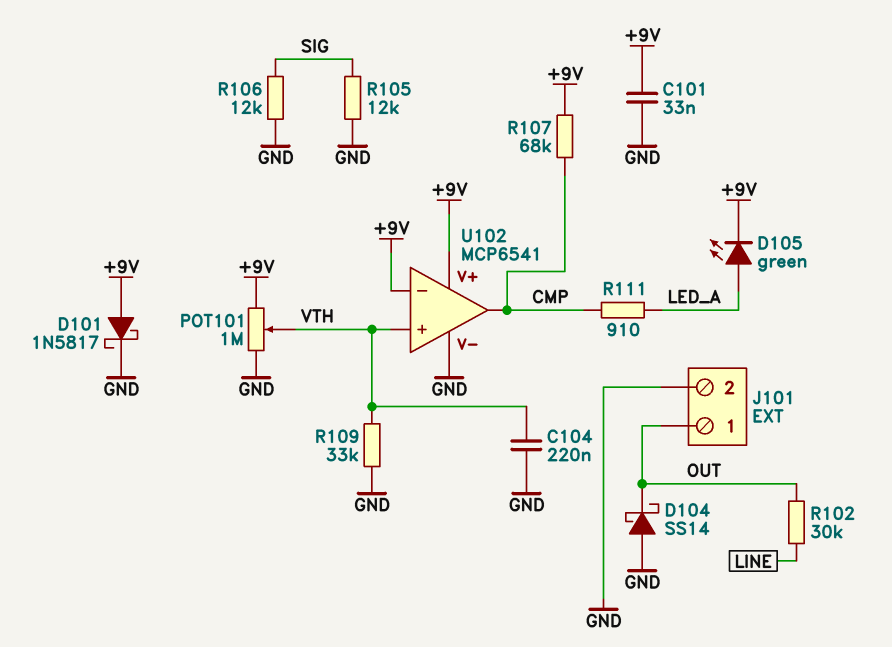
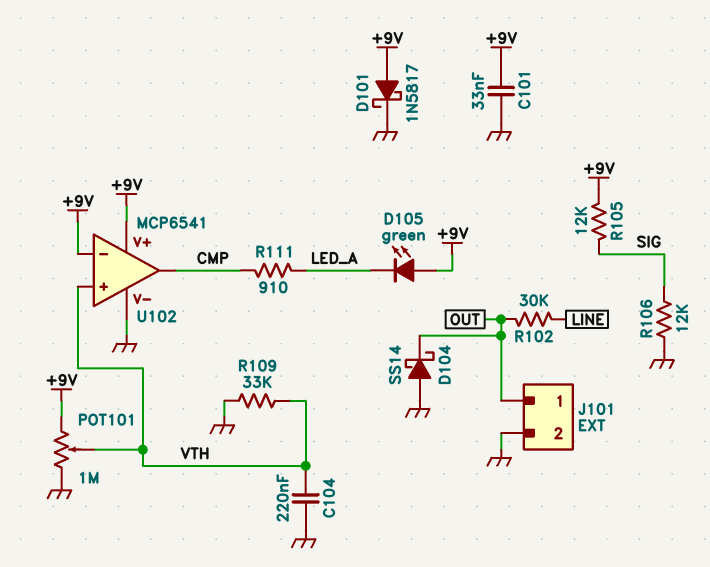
D105: LED green (A LED_A, K +9V) -> LED green (A +9V, K LED_A)
R105: 12k (GND, SIG) -> 12k (+9V, SIG)
R107: 68k (+9V, CMP) -> none

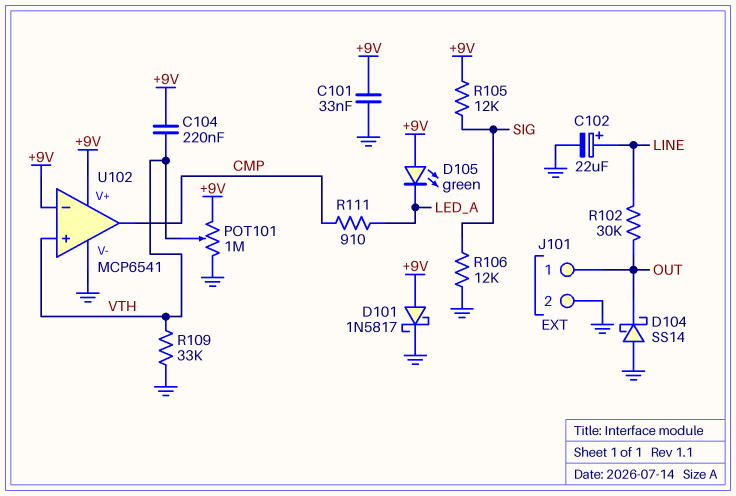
C102: none -> 22uF (plus LINE, minus GND)
C104: 220nF (GND, VTH) -> 220nF (+9V, VTH)

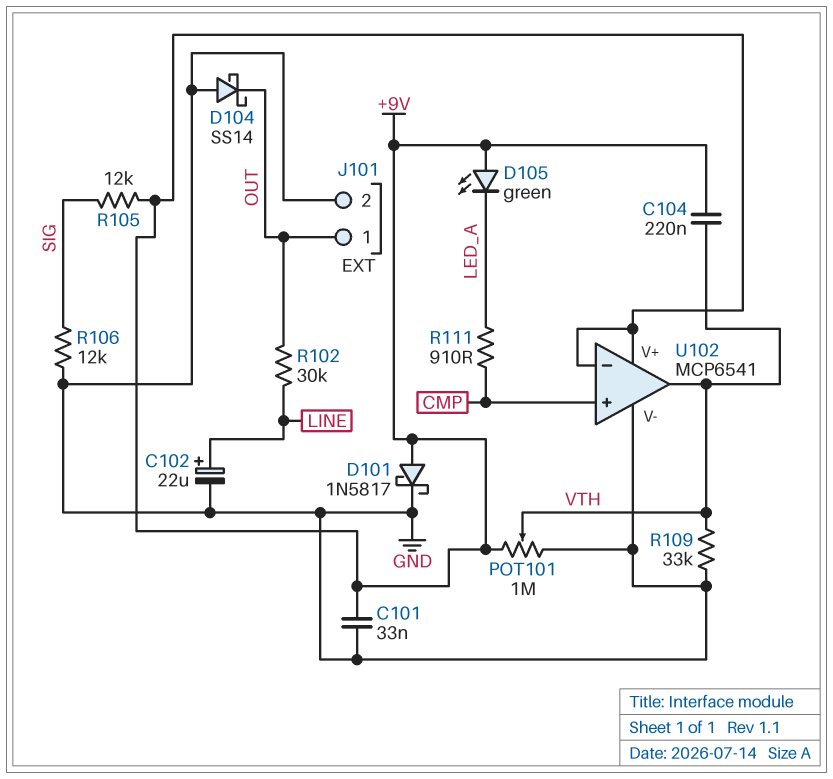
U102 pin in+: VTH -> CMP
U102 pin out: CMP -> VTH

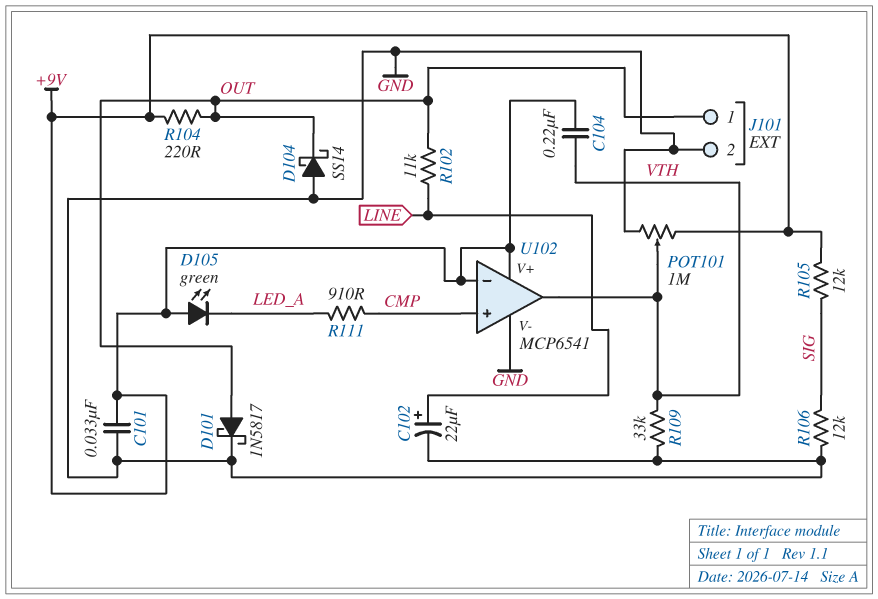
D101: schottky 1N5817 (A +9V, K GND) -> schottky 1N5817 (A OUT, K GND)
R102: 30k (LINE, OUT) -> 11k (LINE, OUT)
R104: none -> 220 (+9V, OUT)

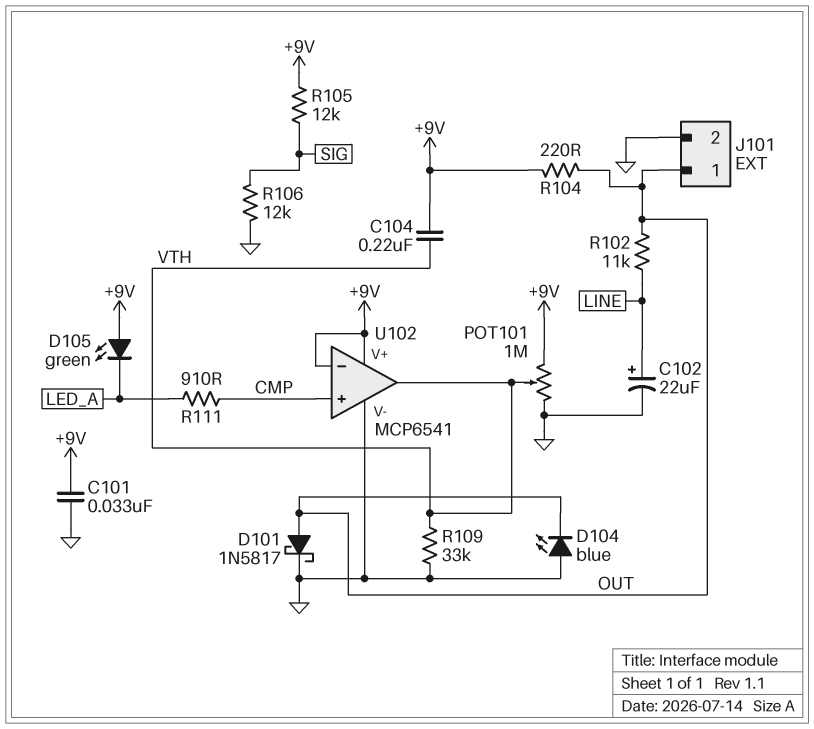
D104: schottky SS14 (A GND, K OUT) -> LED blue (A GND, K OUT)

